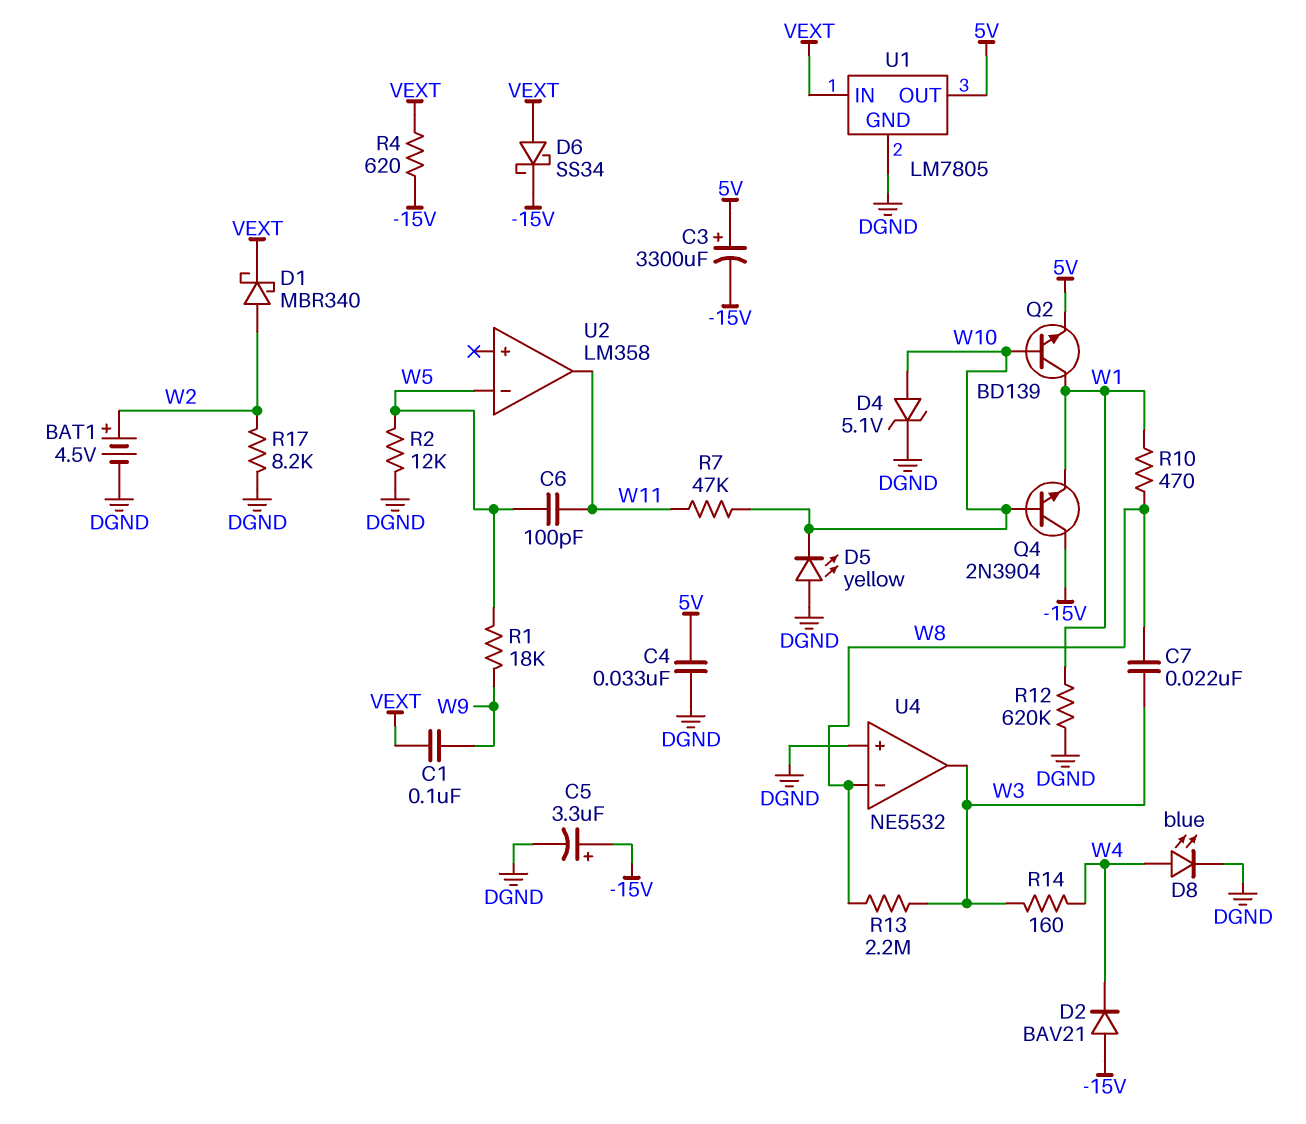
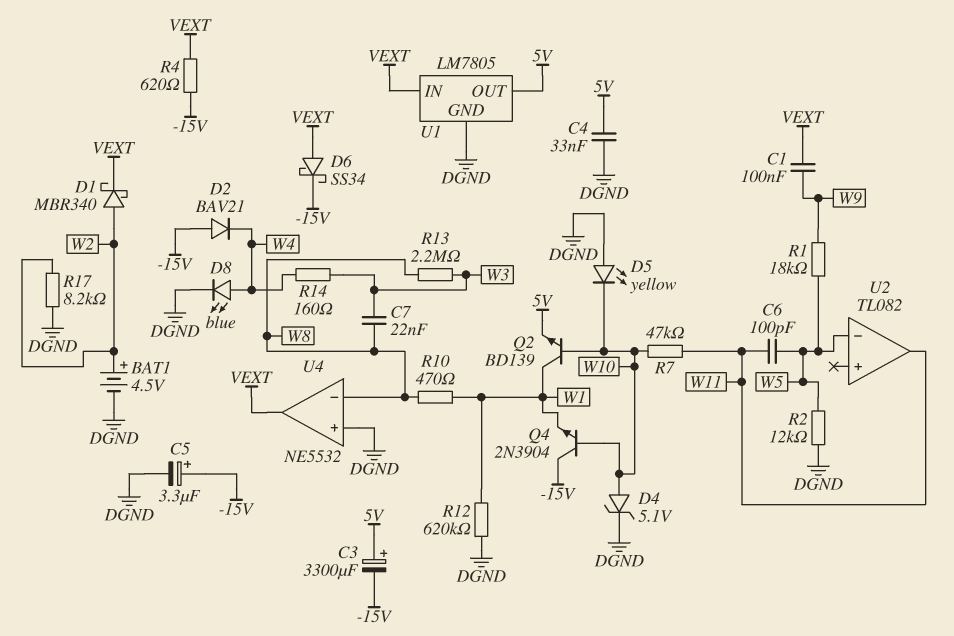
U2: LM358 -> TL082
U4 pin out: W3 -> VEXT

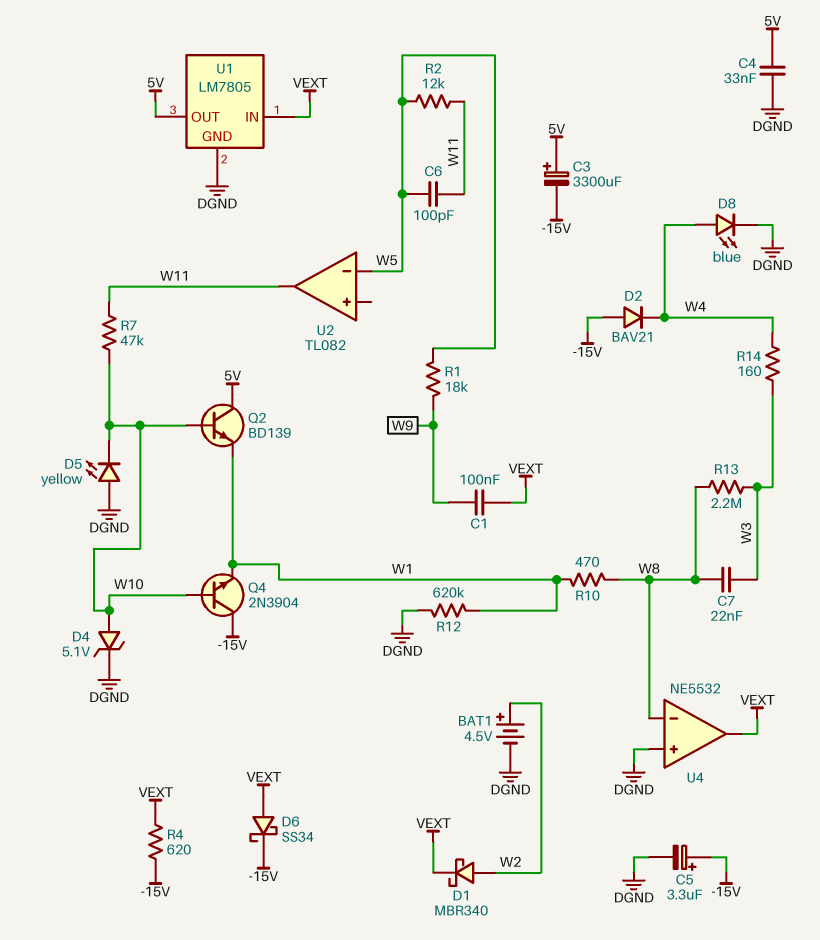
Q2: NPN BD139 (B W10, C W1, E 5V) -> NPN BD139 (B W10, C 5V, E W1)
R2: 12k (DGND, W5) -> 12k (W5, W11)
R17: 8.2k (DGND, W2) -> none

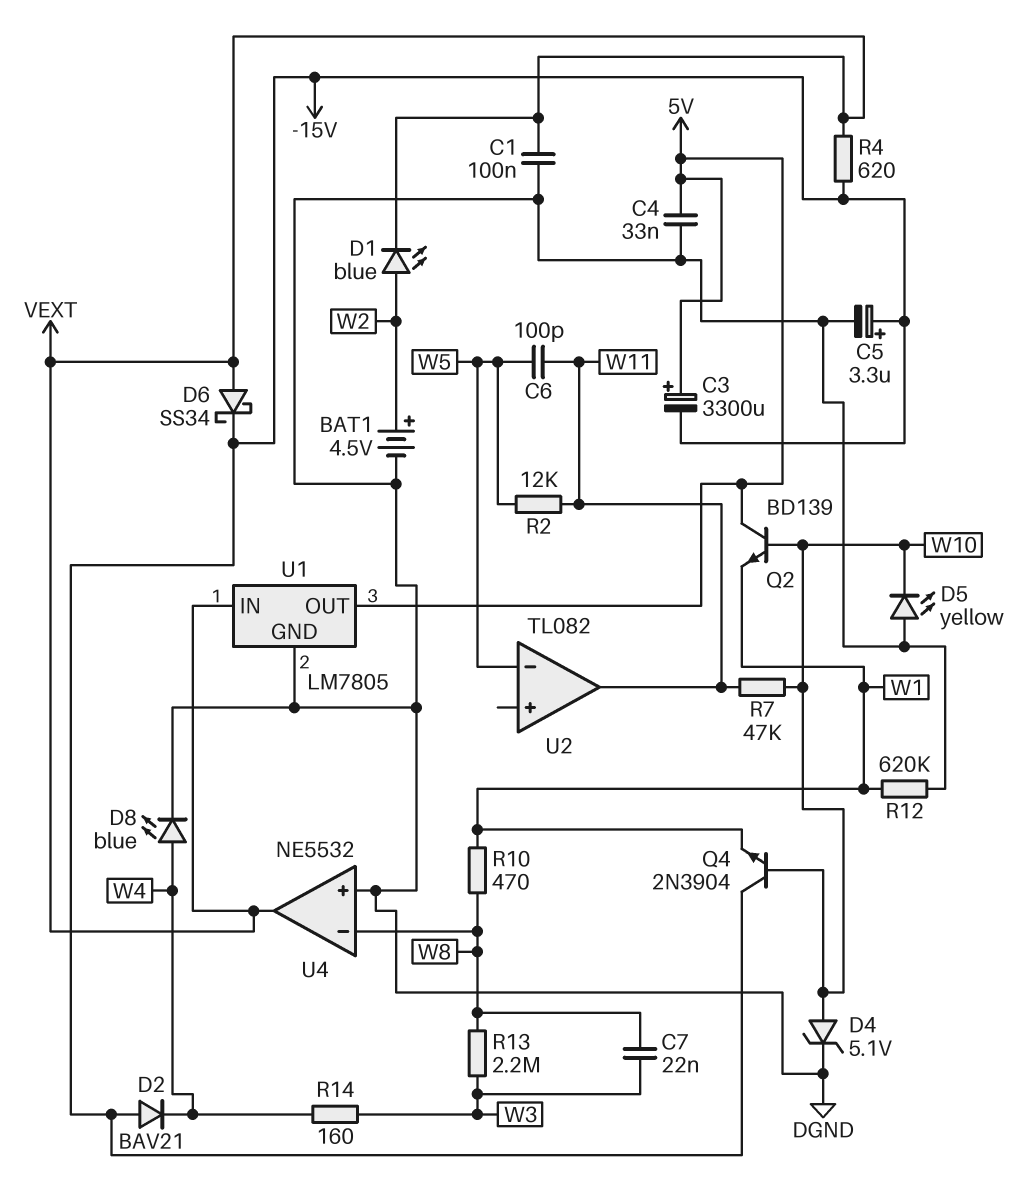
C1: 100nF (VEXT, W9) -> 100nF (DGND, VEXT)
D1: schottky MBR340 (A W2, K VEXT) -> LED blue (A W2, K VEXT)
R1: 18k (W5, W9) -> none

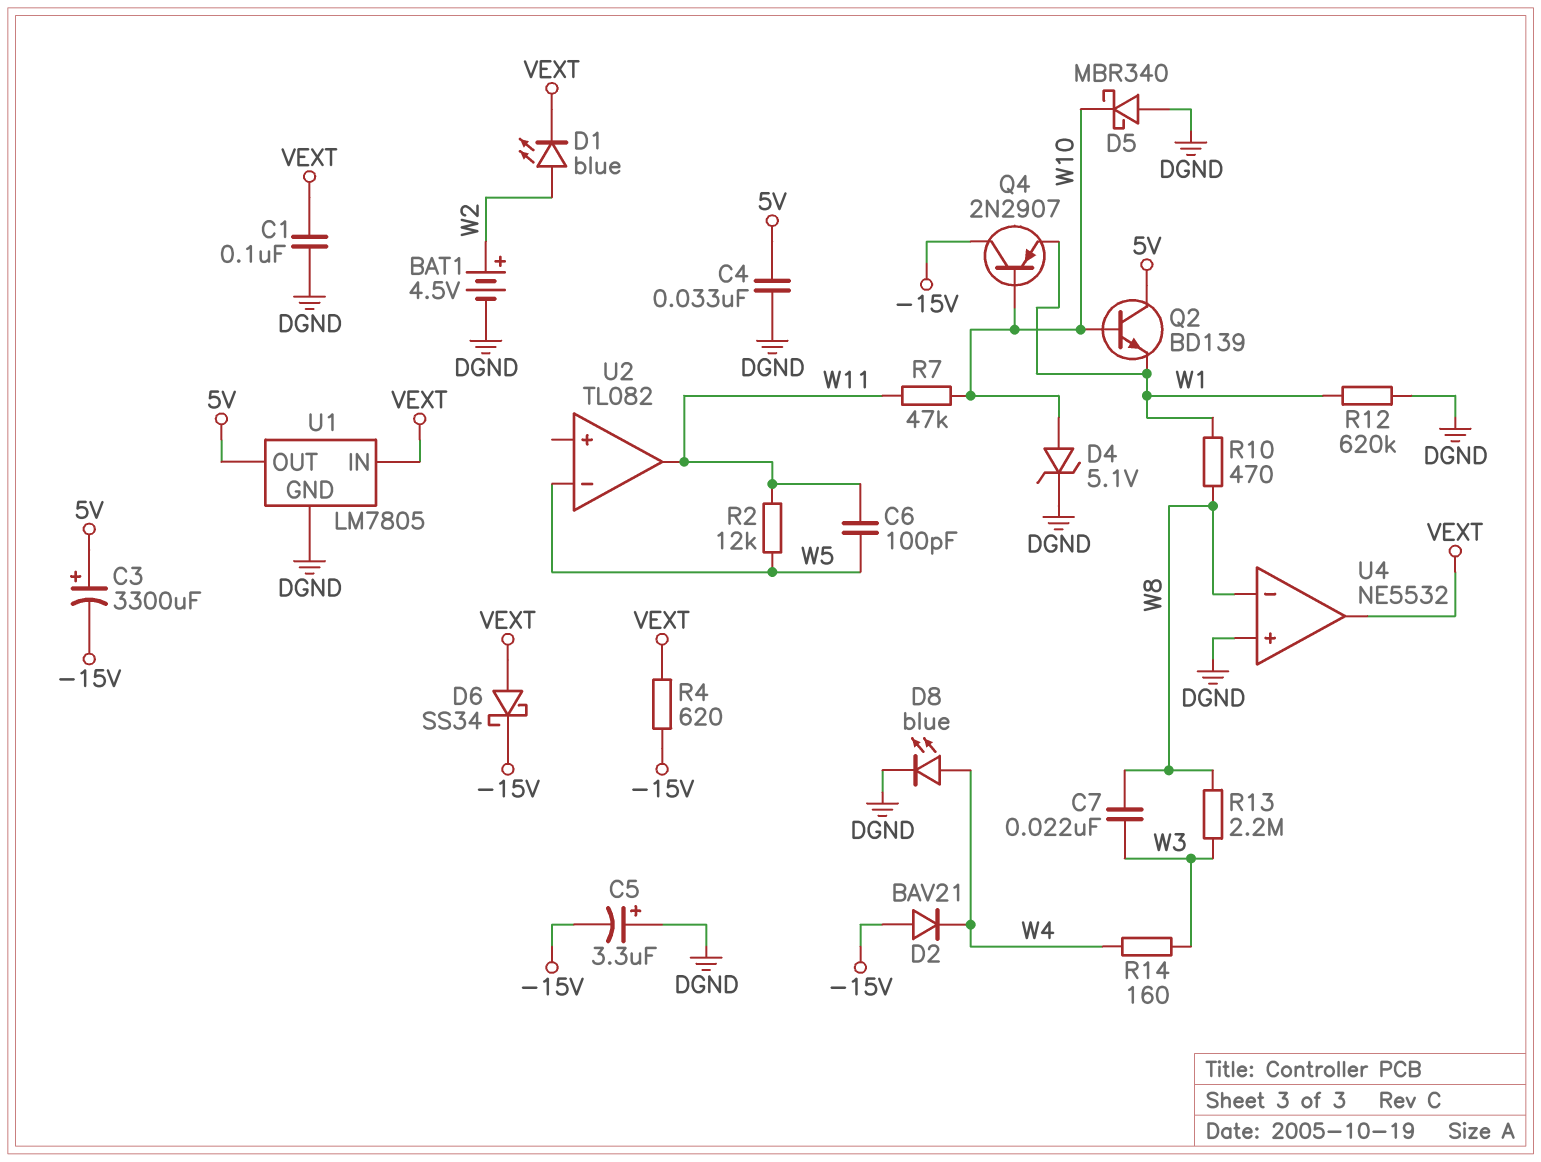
C5: 3.3uF (plus -15V, minus DGND) -> 3.3uF (plus DGND, minus -15V)
D5: LED yellow (A DGND, K W10) -> schottky MBR340 (A DGND, K W10)
Q4: NPN 2N3904 (B W10, C -15V, E W1) -> PNP 2N2907 (B W10, C -15V, E W1)

